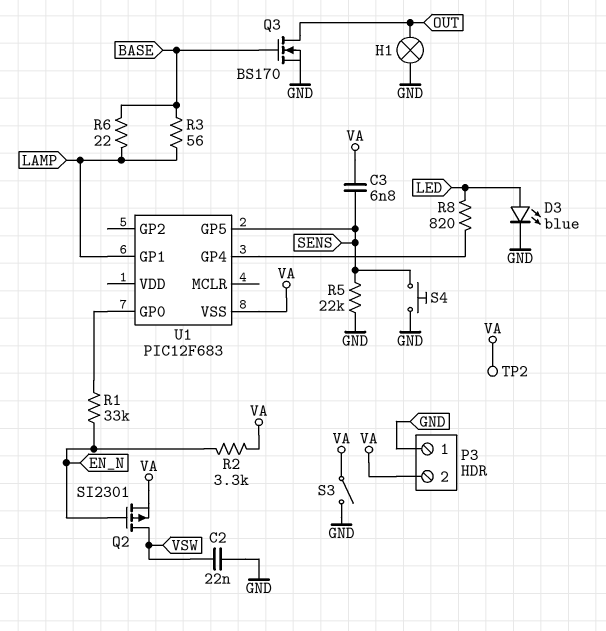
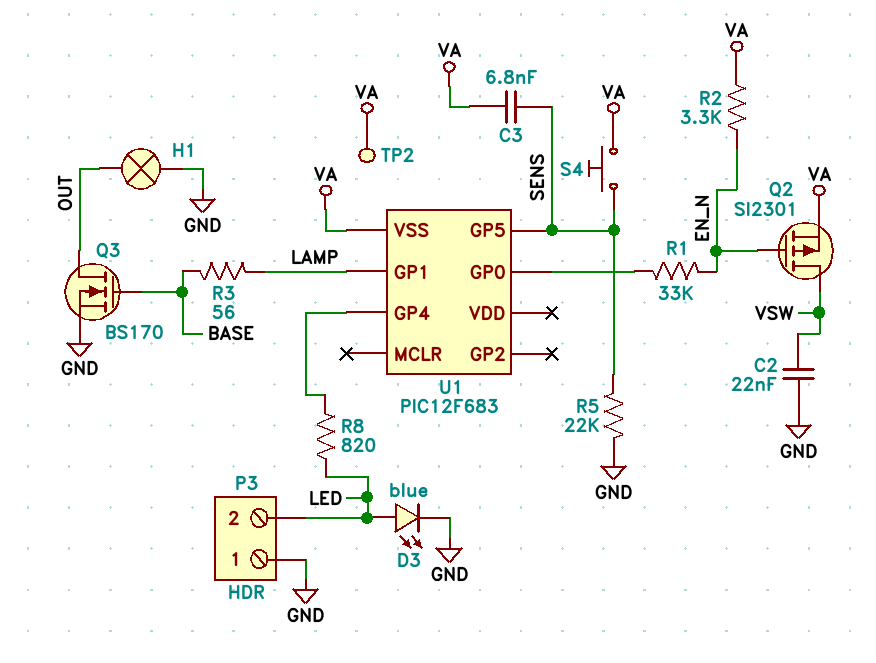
P3 pin 2: VA -> LED
R6: 22 (BASE, LAMP) -> none
S3: switch (GND, VA) -> none
S4: button (GND, SENS) -> button (SENS, VA)

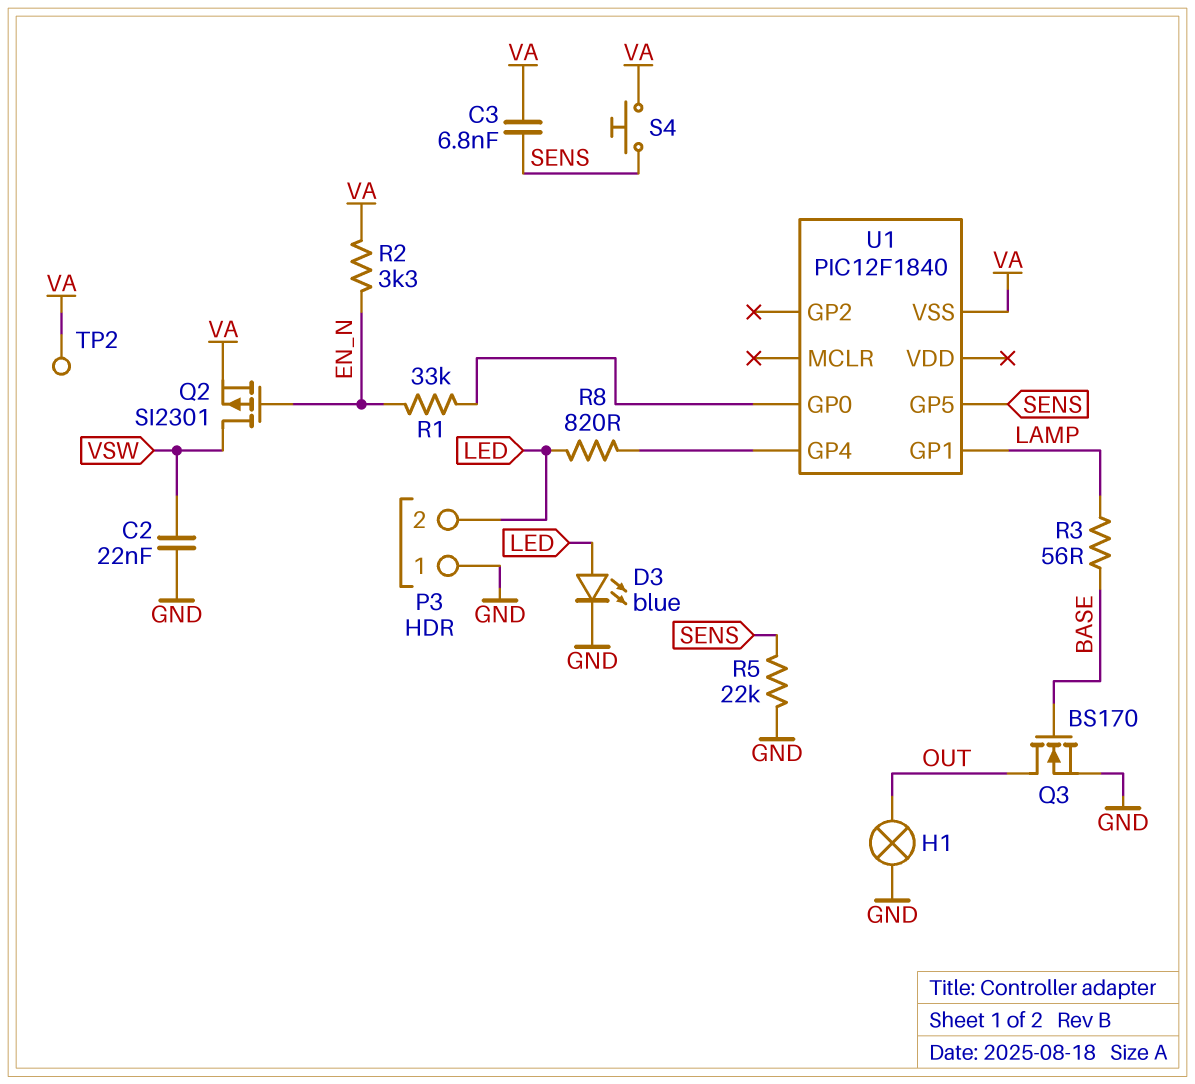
U1: PIC12F683 -> PIC12F1840

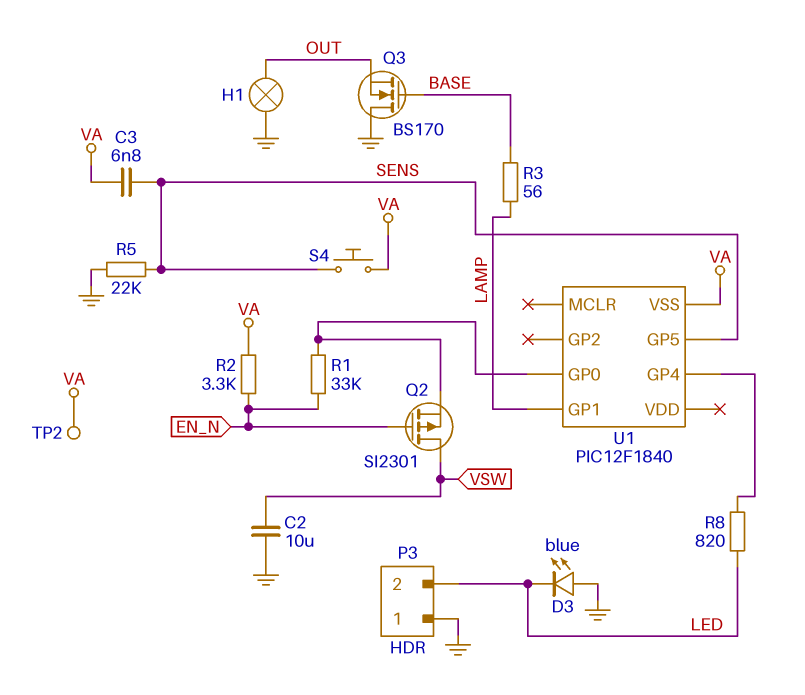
C2: 22nF (GND, VSW) -> 10uF (GND, VSW)
D3: LED blue (A LED, K GND) -> LED blue (A GND, K LED)
Q2: PMOS SI2301 (G EN_N, D VSW, S VA) -> PMOS SI2301 (G EN_N, D VSW, S U1/GP0)
Q3: NMOS BS170 (G BASE, D OUT, S GND) -> NMOS BS170 (G BASE, D GND, S OUT)

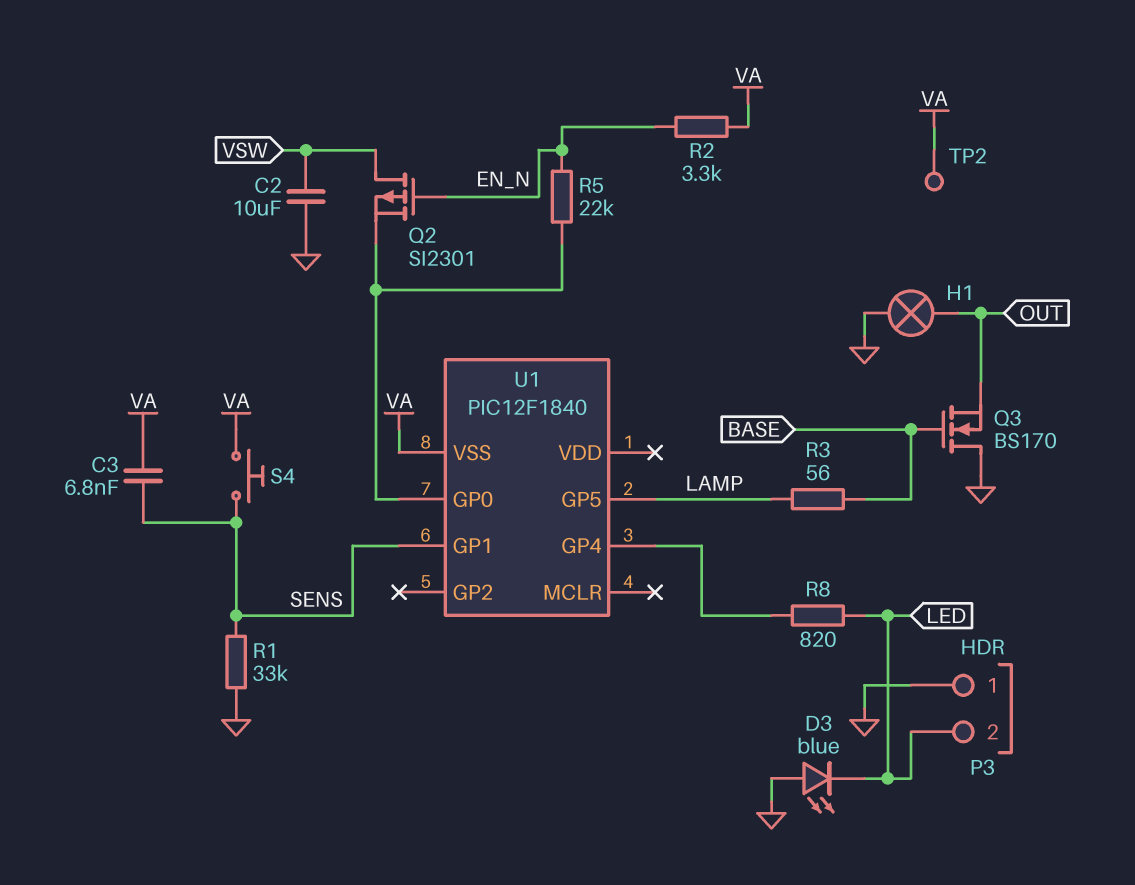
R1: 33k (EN_N, U1/GP0) -> 33k (GND, SENS)
R5: 22k (GND, SENS) -> 22k (EN_N, U1/GP0)
U1 pin GP1: LAMP -> SENS
U1 pin GP5: SENS -> LAMP

